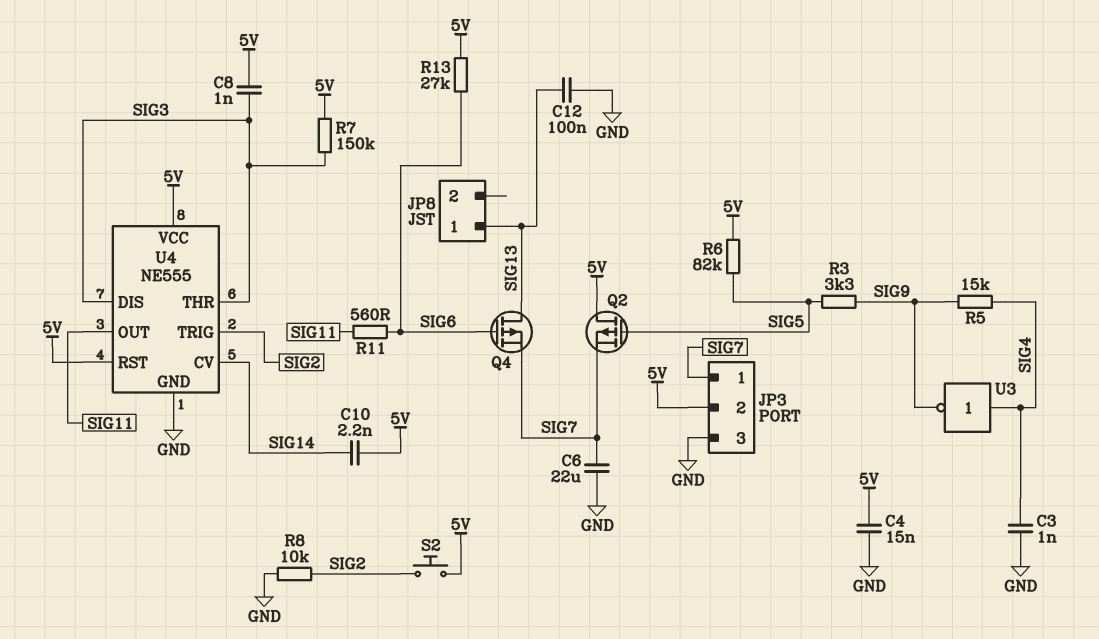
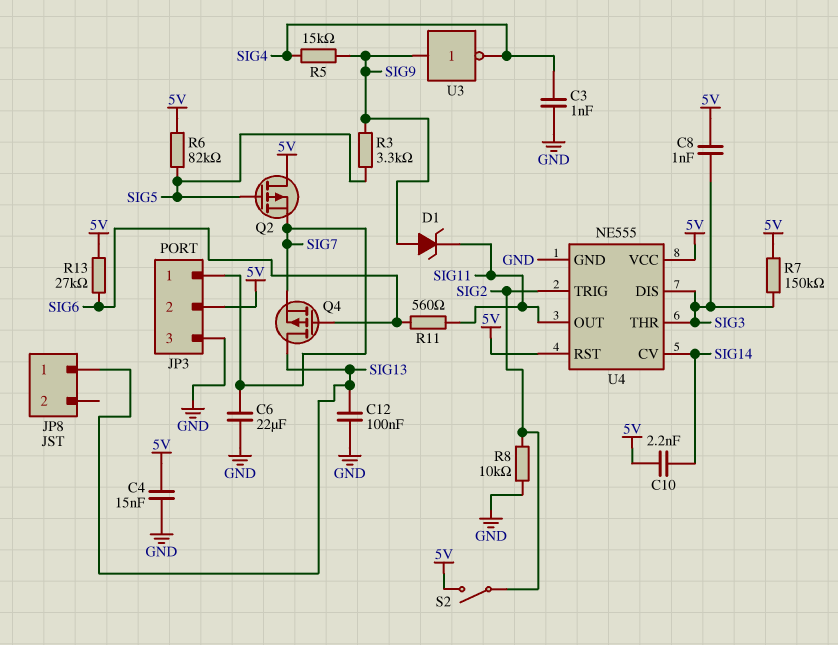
D1: none -> zener (A SIG9, K SIG11)
S2: button (5V, SIG2) -> switch (5V, SIG2)
U3: NOT (in SIG4, out SIG9) -> NOT (in SIG9, out SIG4)

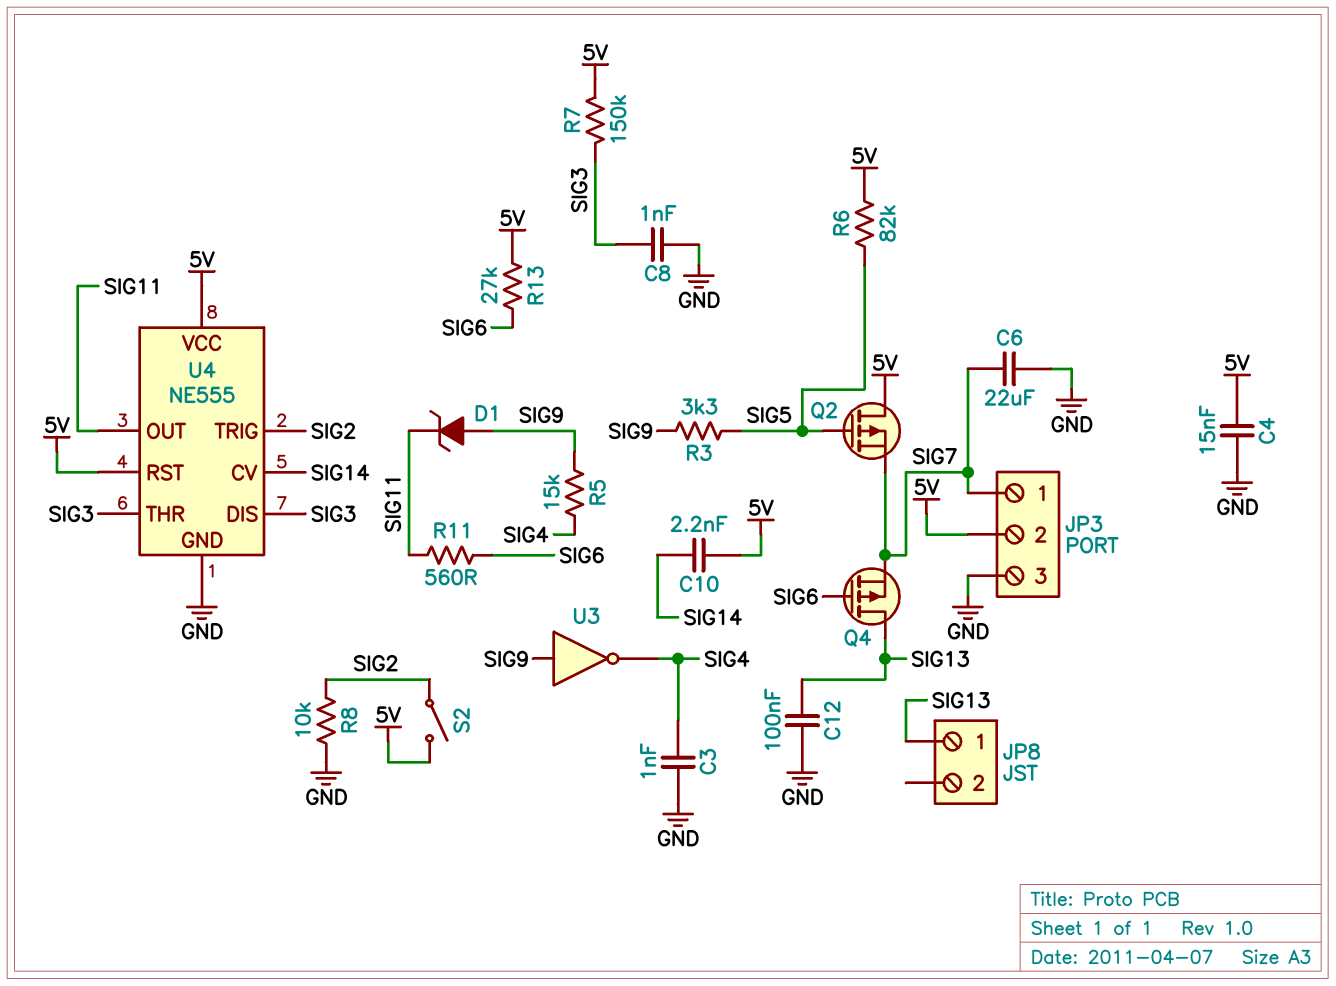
C8: 1nF (5V, SIG3) -> 1nF (GND, SIG3)

